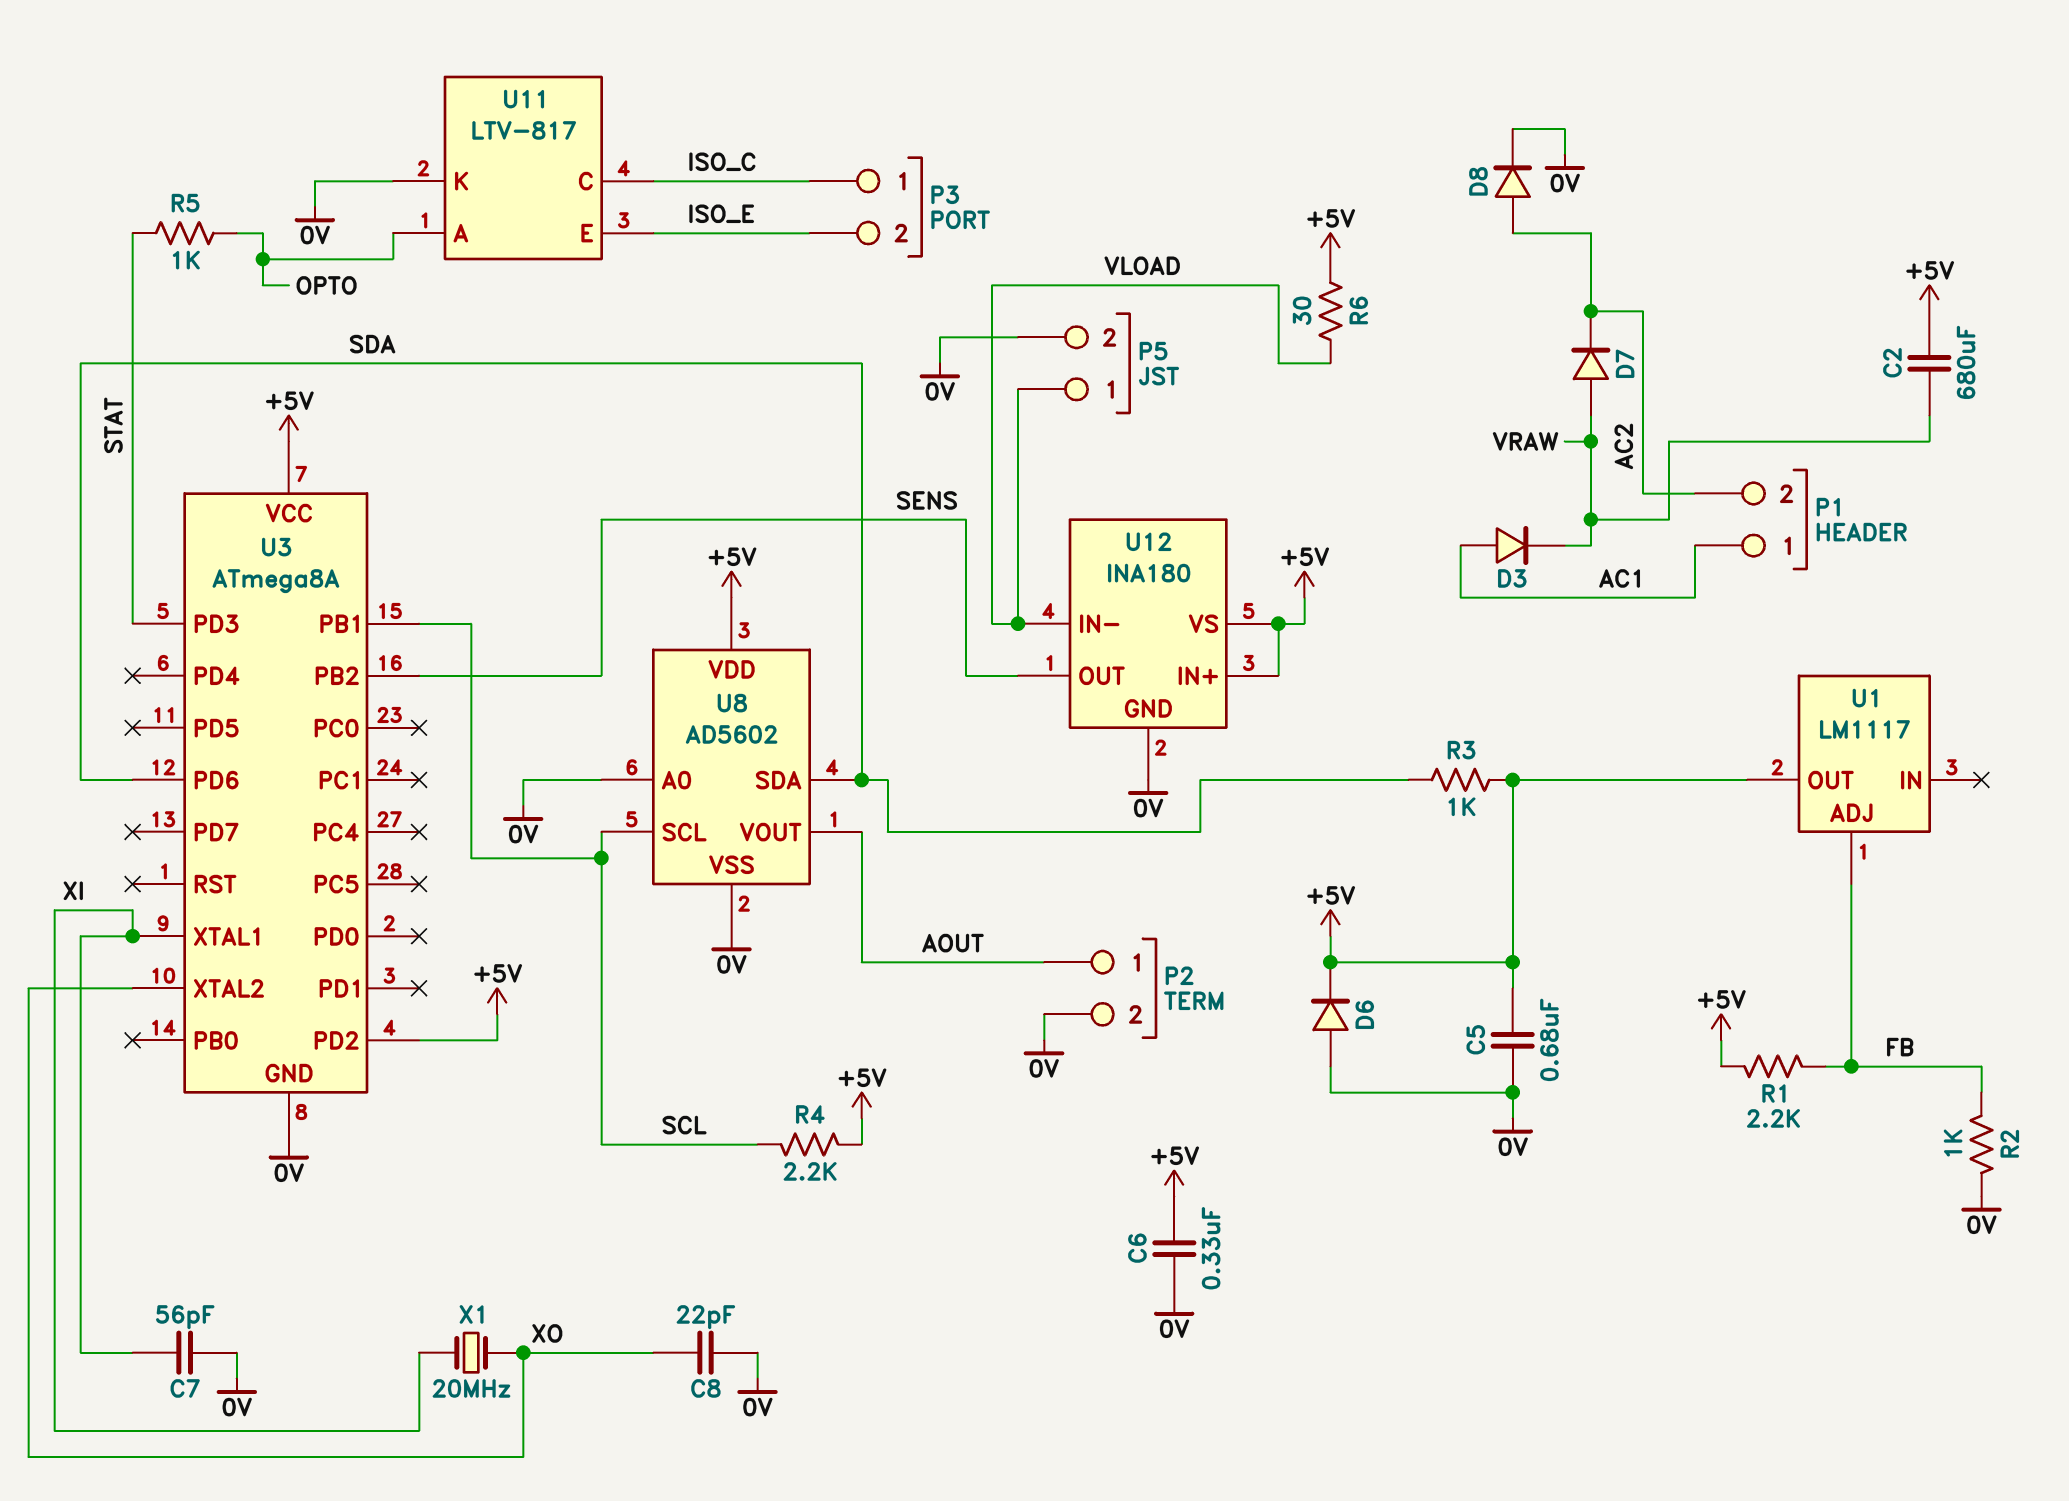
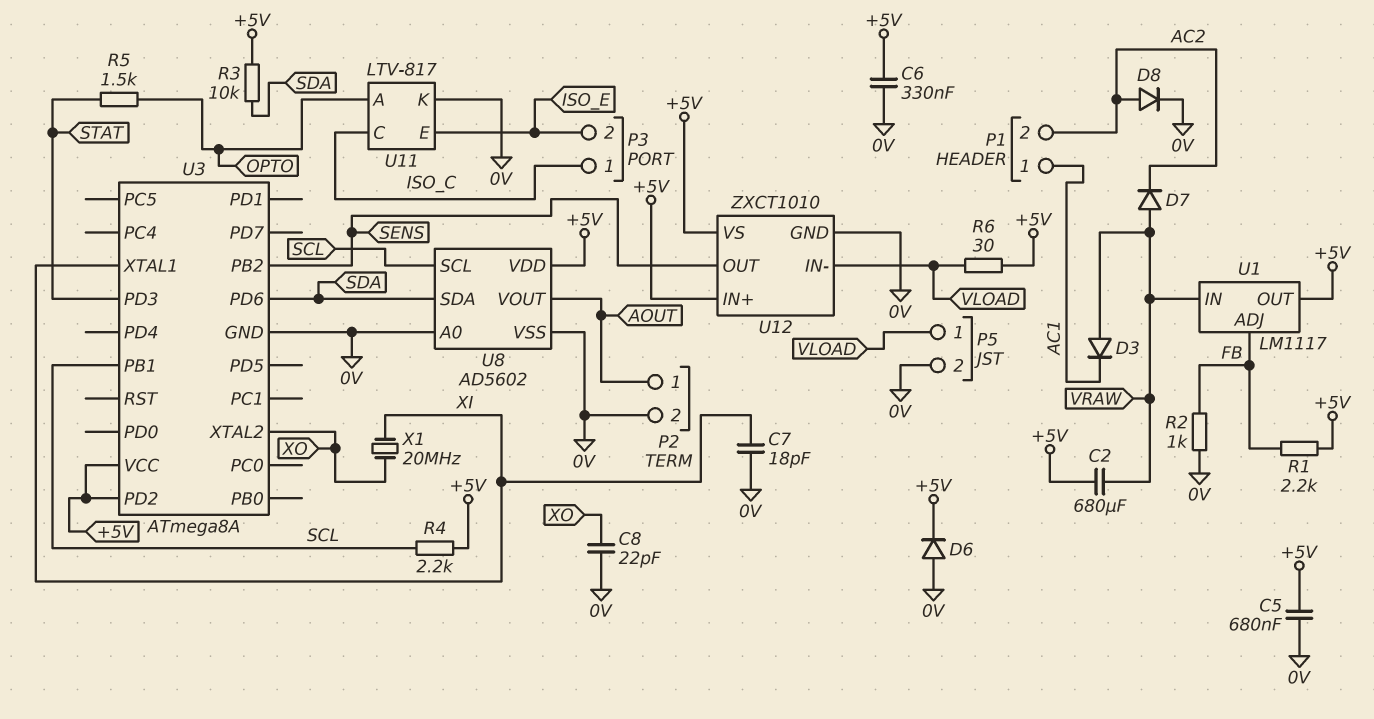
C7: 56pF (0V, XI) -> 18pF (0V, XI)
D3: diode (A AC1, K VRAW) -> diode (A VRAW, K AC1)
R3: 1k (+5V, SDA) -> 10k (+5V, SDA)
R5: 1k (OPTO, STAT) -> 1.5k (OPTO, STAT)
U1 pin IN: none -> VRAW
U12: INA180 -> ZXCT1010

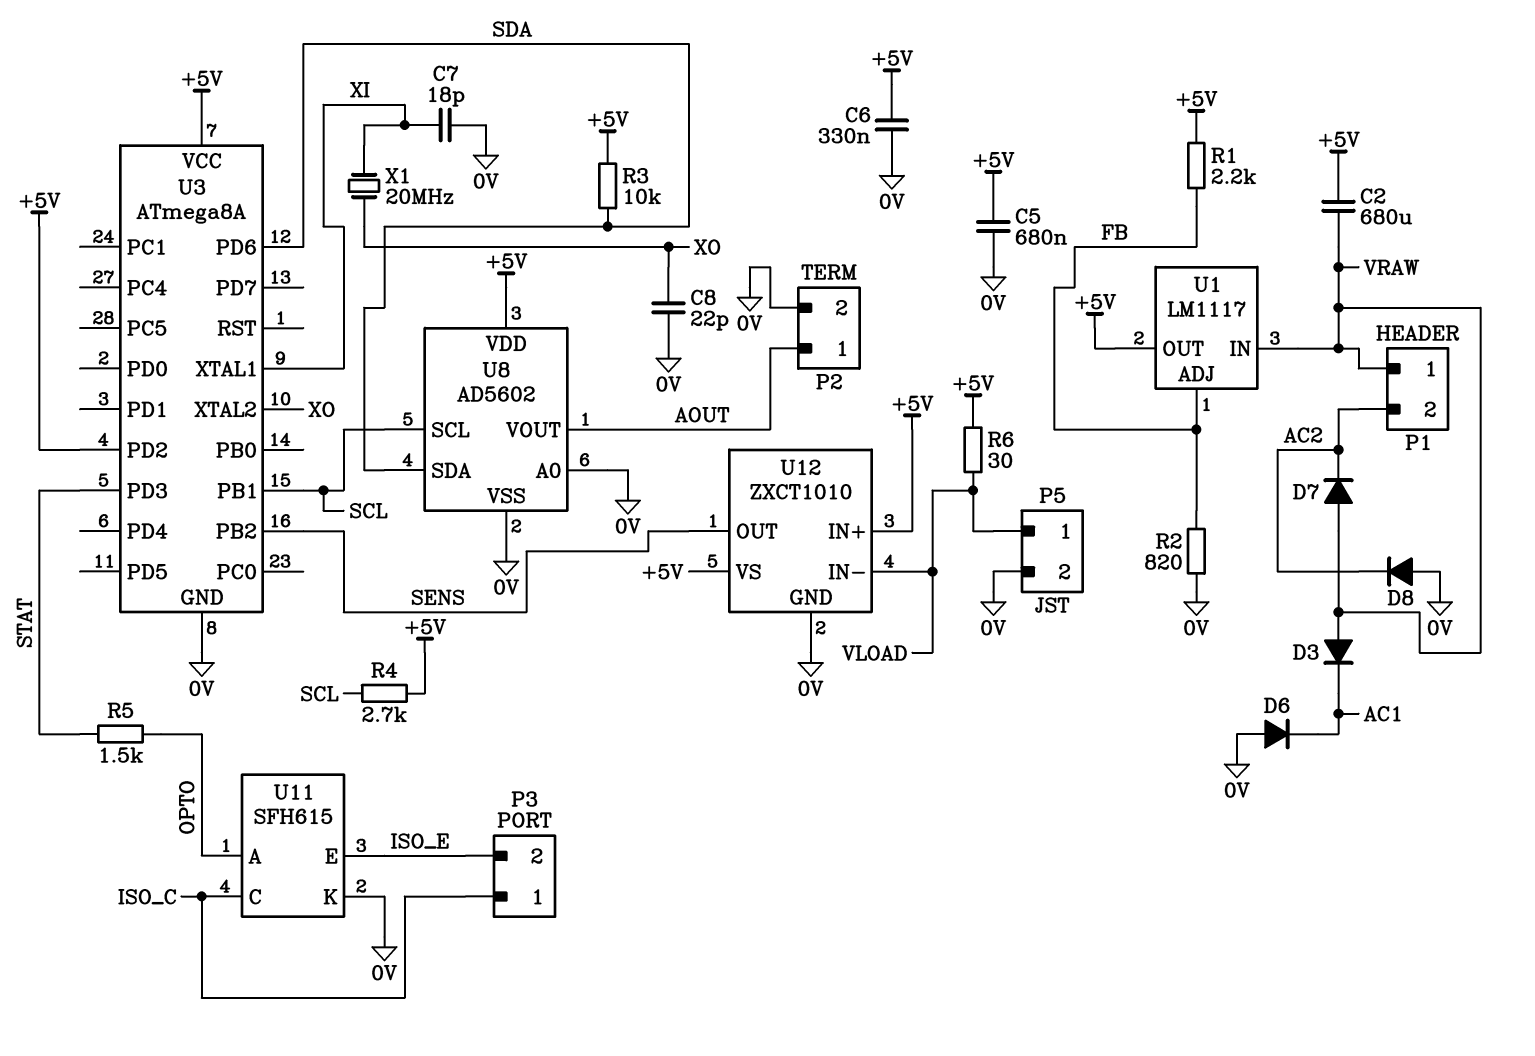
D6: diode (A 0V, K +5V) -> diode (A 0V, K AC1)
D8: diode (A AC2, K 0V) -> diode (A 0V, K AC2)
P1 pin 1: AC1 -> VRAW
R2: 1k (0V, FB) -> 820 (0V, FB)
R4: 2.2k (+5V, SCL) -> 2.7k (+5V, SCL)
U11: LTV-817 -> SFH615

